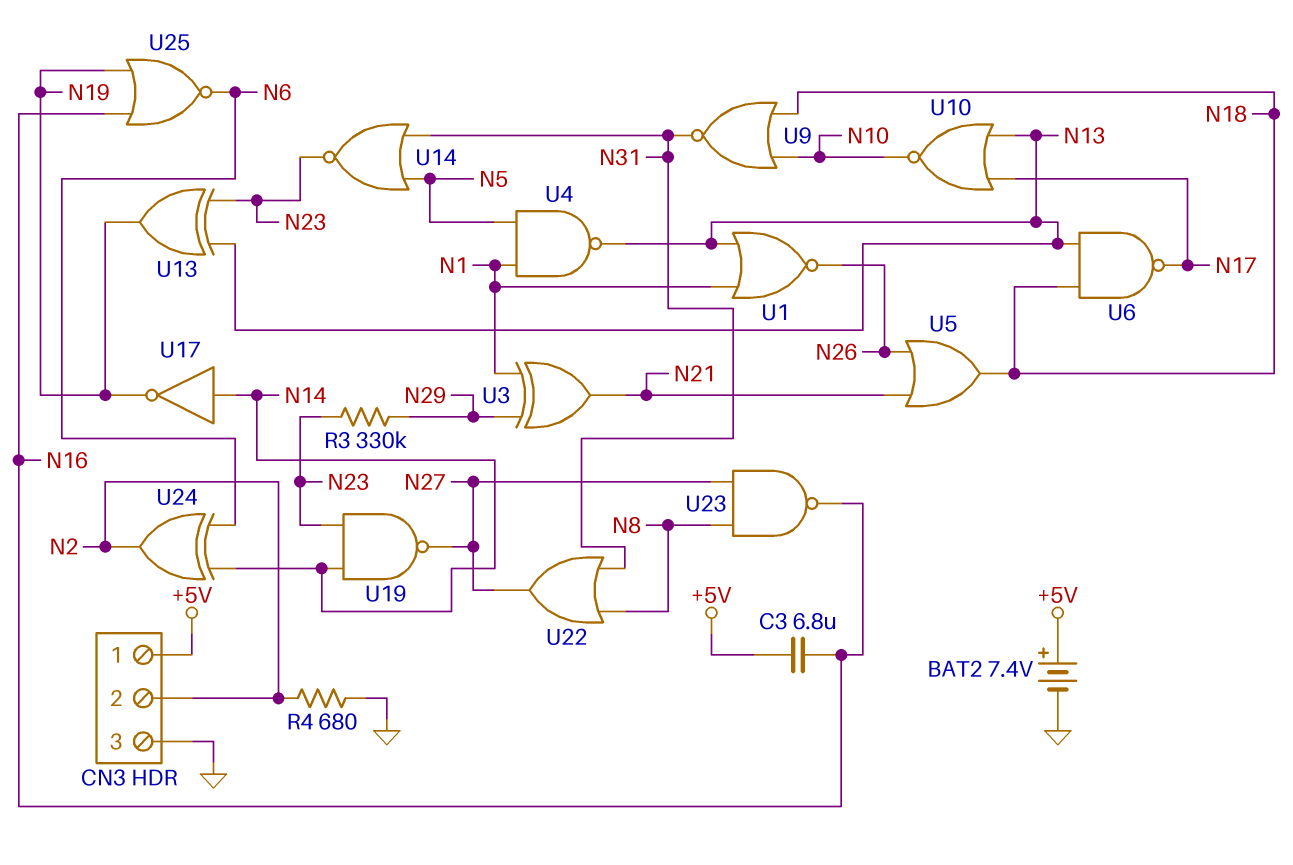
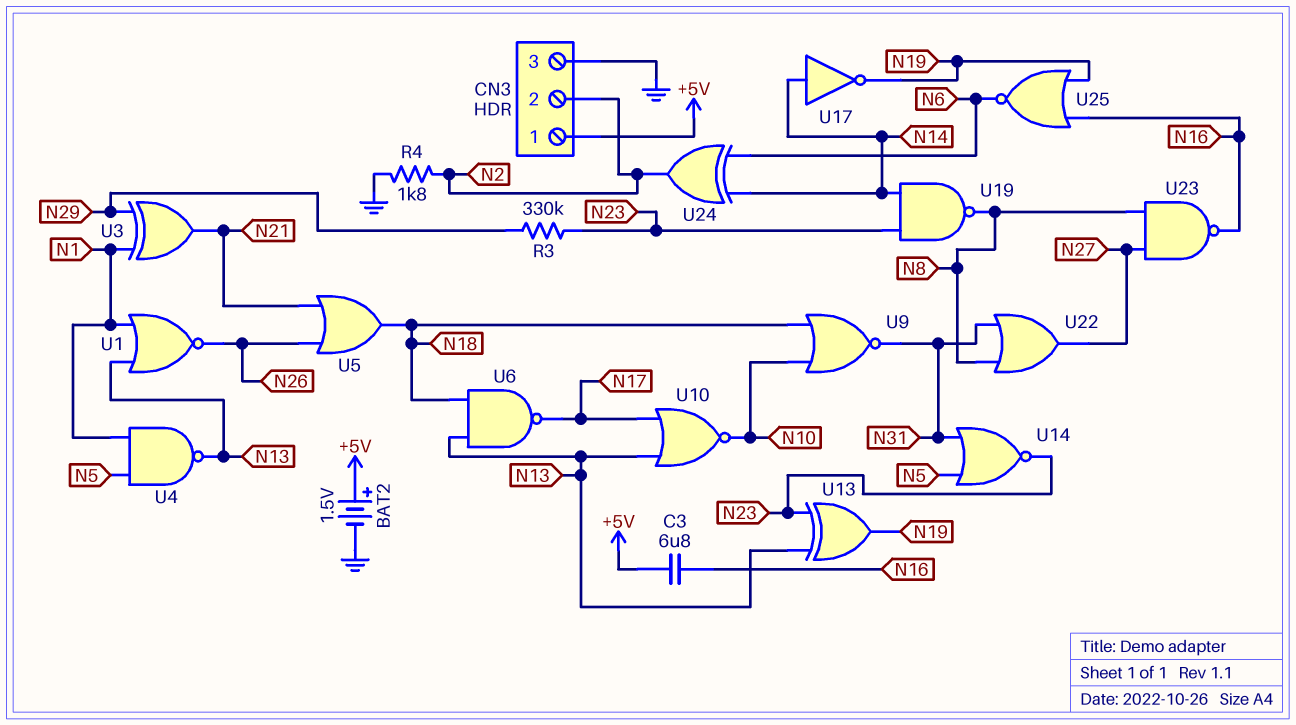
BAT2: 7.4V (plus +5V, minus GND) -> 1.5V (plus +5V, minus GND)
R4: 680 (GND, N2) -> 1.8k (GND, N2)
U19: NAND (in N14, in N23, out N27) -> NAND (in N14, in N23, out N8)

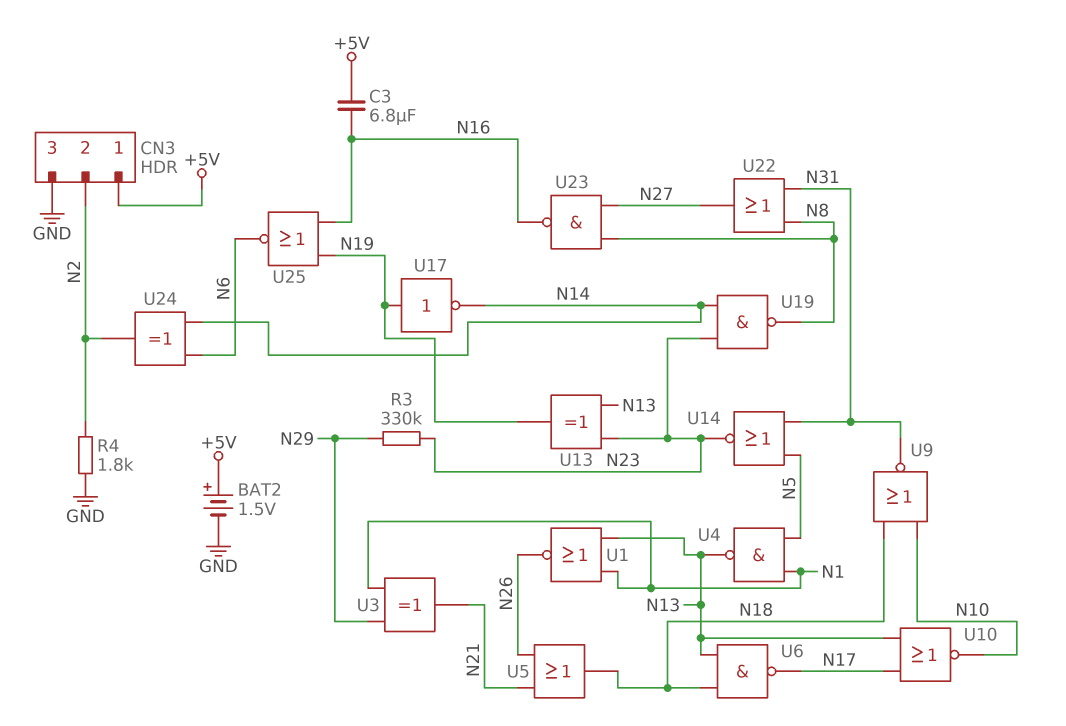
U17: NOT (in N14, out N19) -> NOT (in N19, out N14)

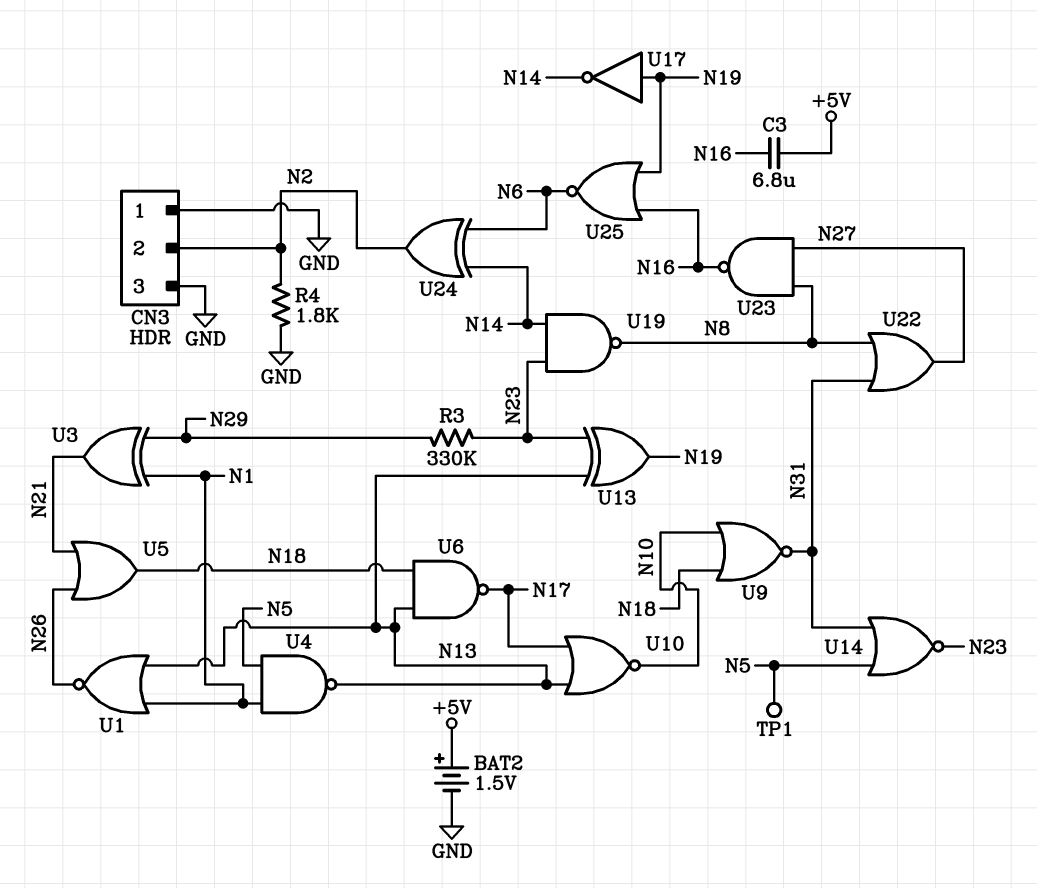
CN3 pin 1: +5V -> GND
TP1: none -> test point (N5)

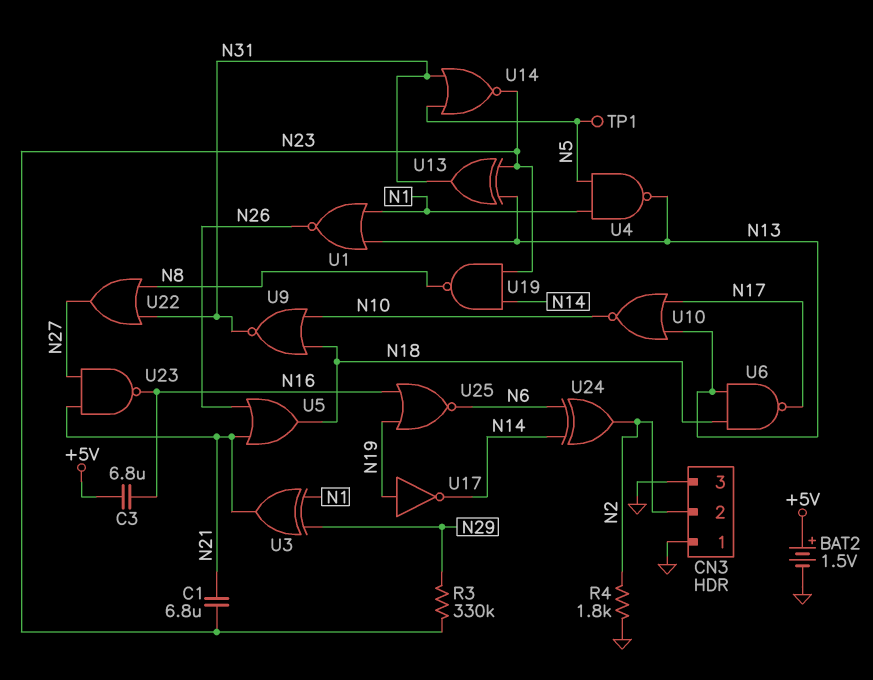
C1: none -> 6.8uF (N21, N23)
U13: XOR (in N13, in N23, out N19) -> XOR (in N13, in N23, out N31)
U23: NAND (in N8, in N27, out N16) -> NAND (in N21, in N27, out N16)

